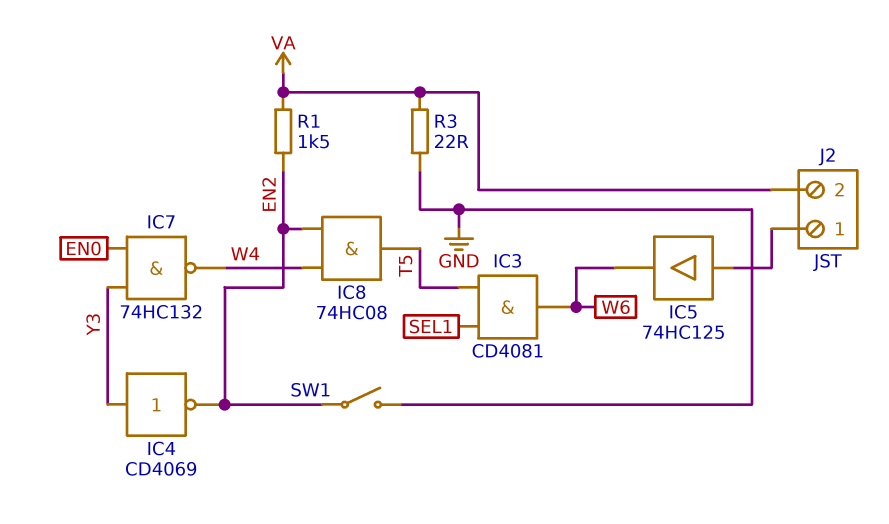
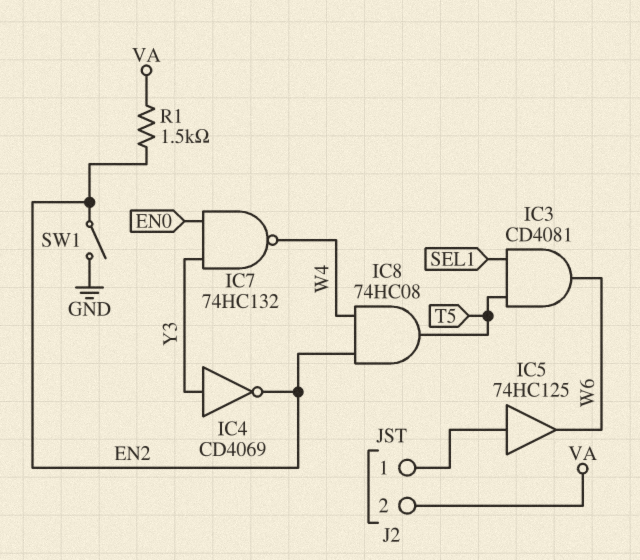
R3: 22 (GND, VA) -> none

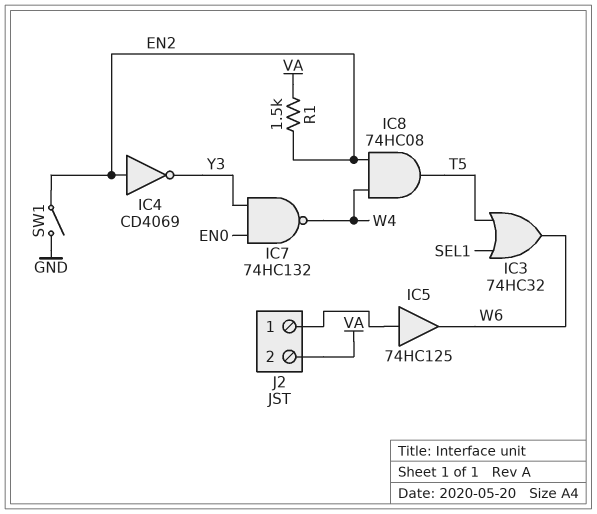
IC3: AND CD4081 (in SEL1, in T5, out W6) -> OR 74HC32 (in SEL1, in T5, out W6)
IC4: NOT CD4069 (in Y3, out EN2) -> NOT CD4069 (in EN2, out Y3)

